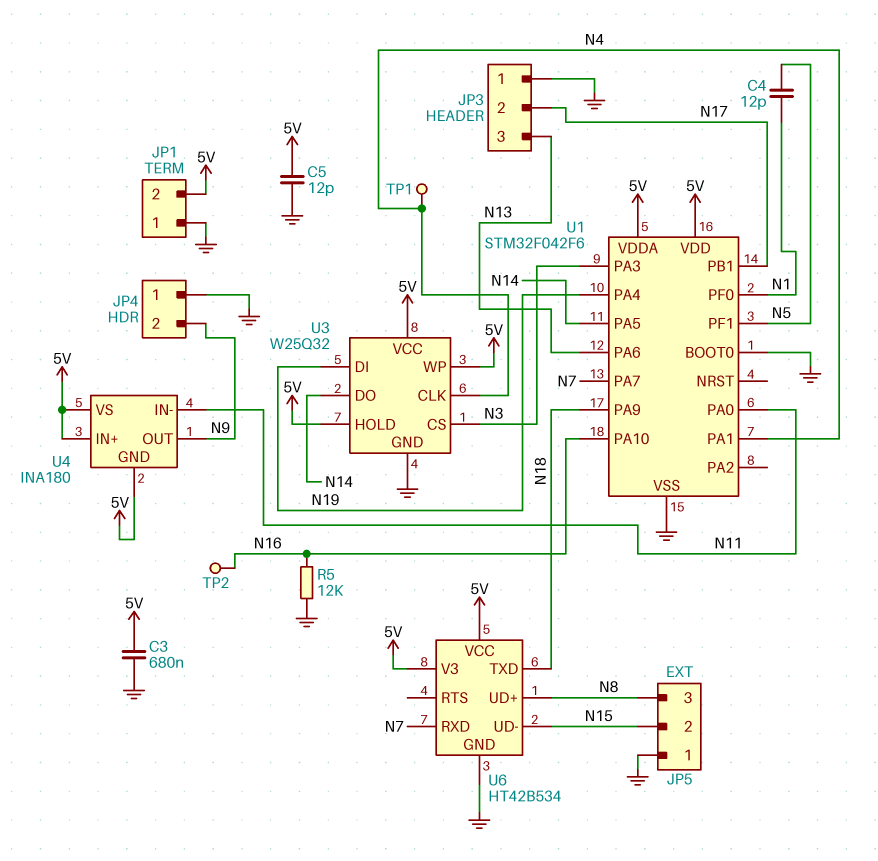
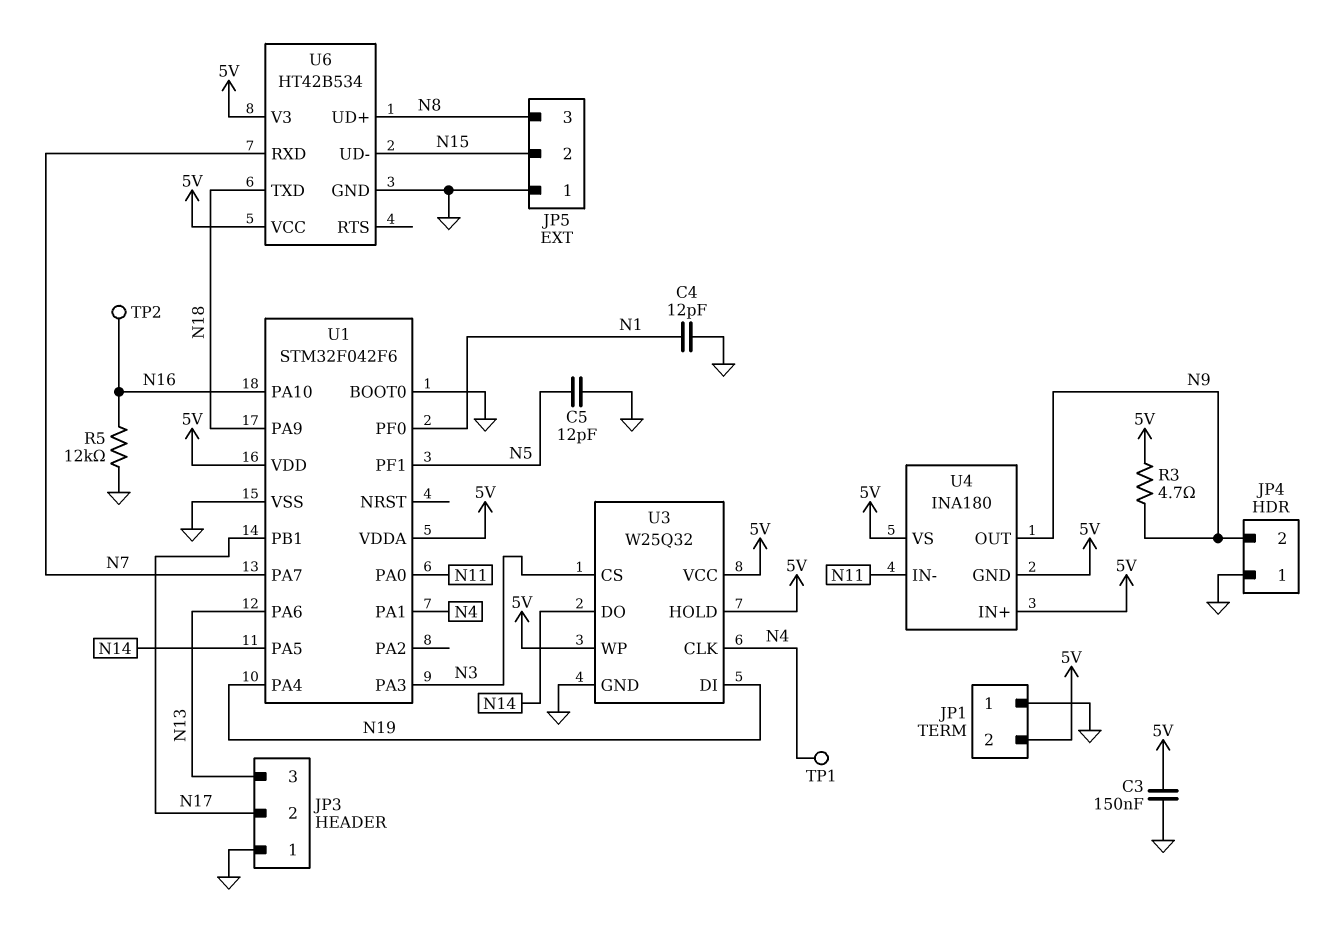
C3: 680nF (5V, GND) -> 150nF (5V, GND)
C4: 12pF (N1, N5) -> 12pF (GND, N1)
C5: 12pF (5V, GND) -> 12pF (GND, N5)
R3: none -> 4.7 (5V, N9)

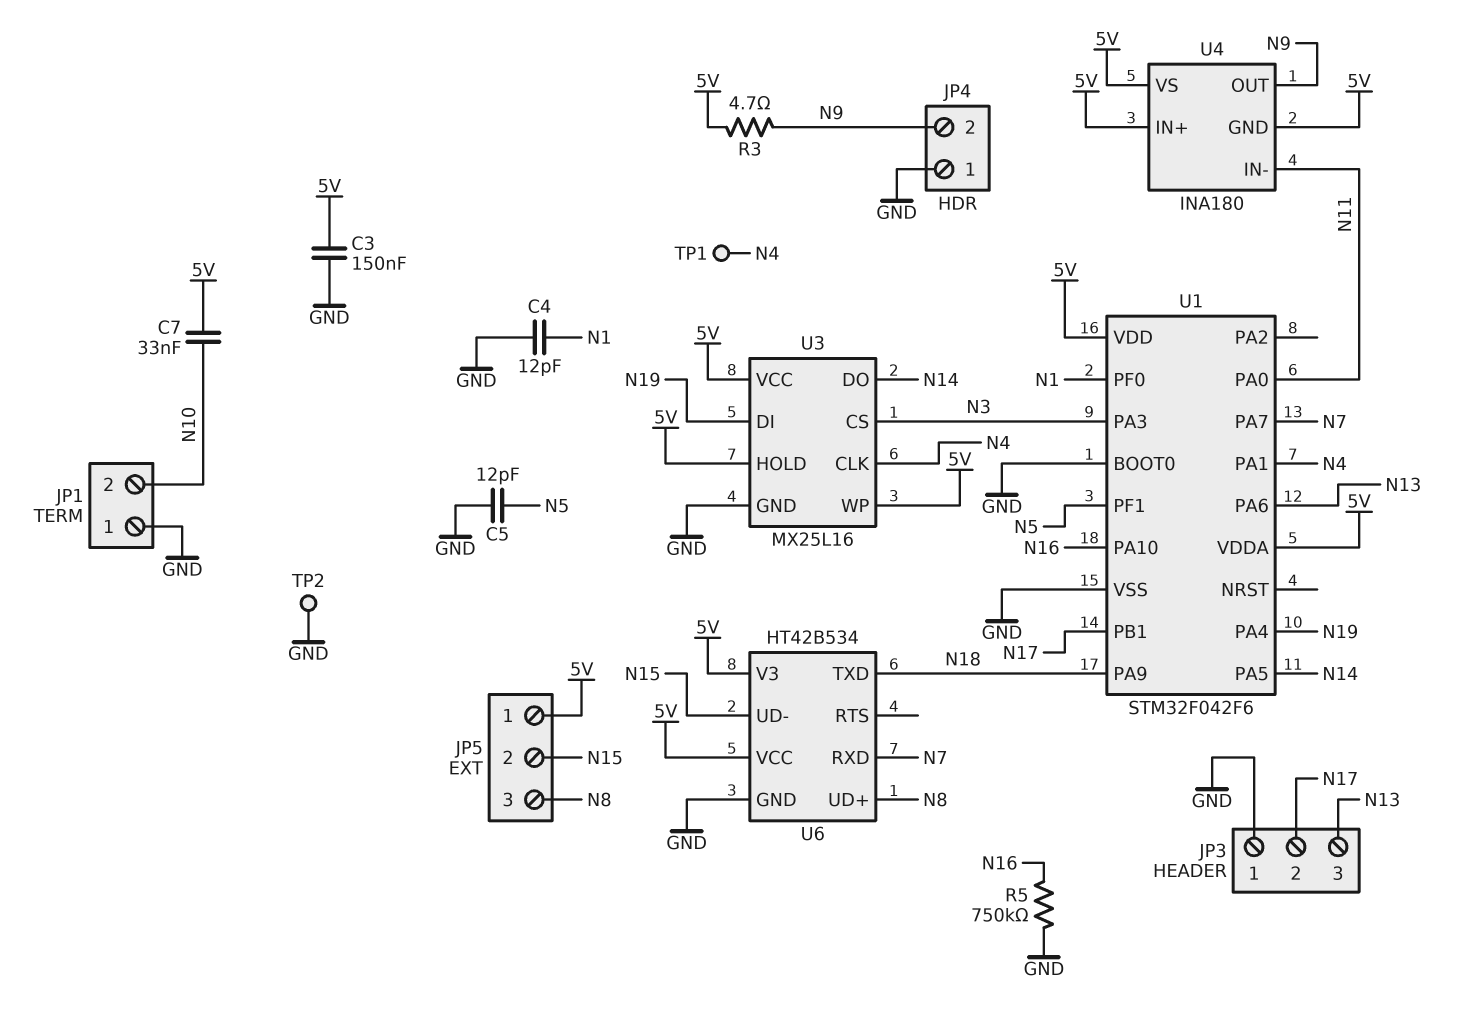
C7: none -> 33nF (5V, N10)
JP1 pin 2: 5V -> N10
JP5 pin 1: GND -> 5V
R5: 12k (GND, N16) -> 750k (GND, N16)
TP2: test point (N16) -> test point (GND)
U3: W25Q32 -> MX25L16

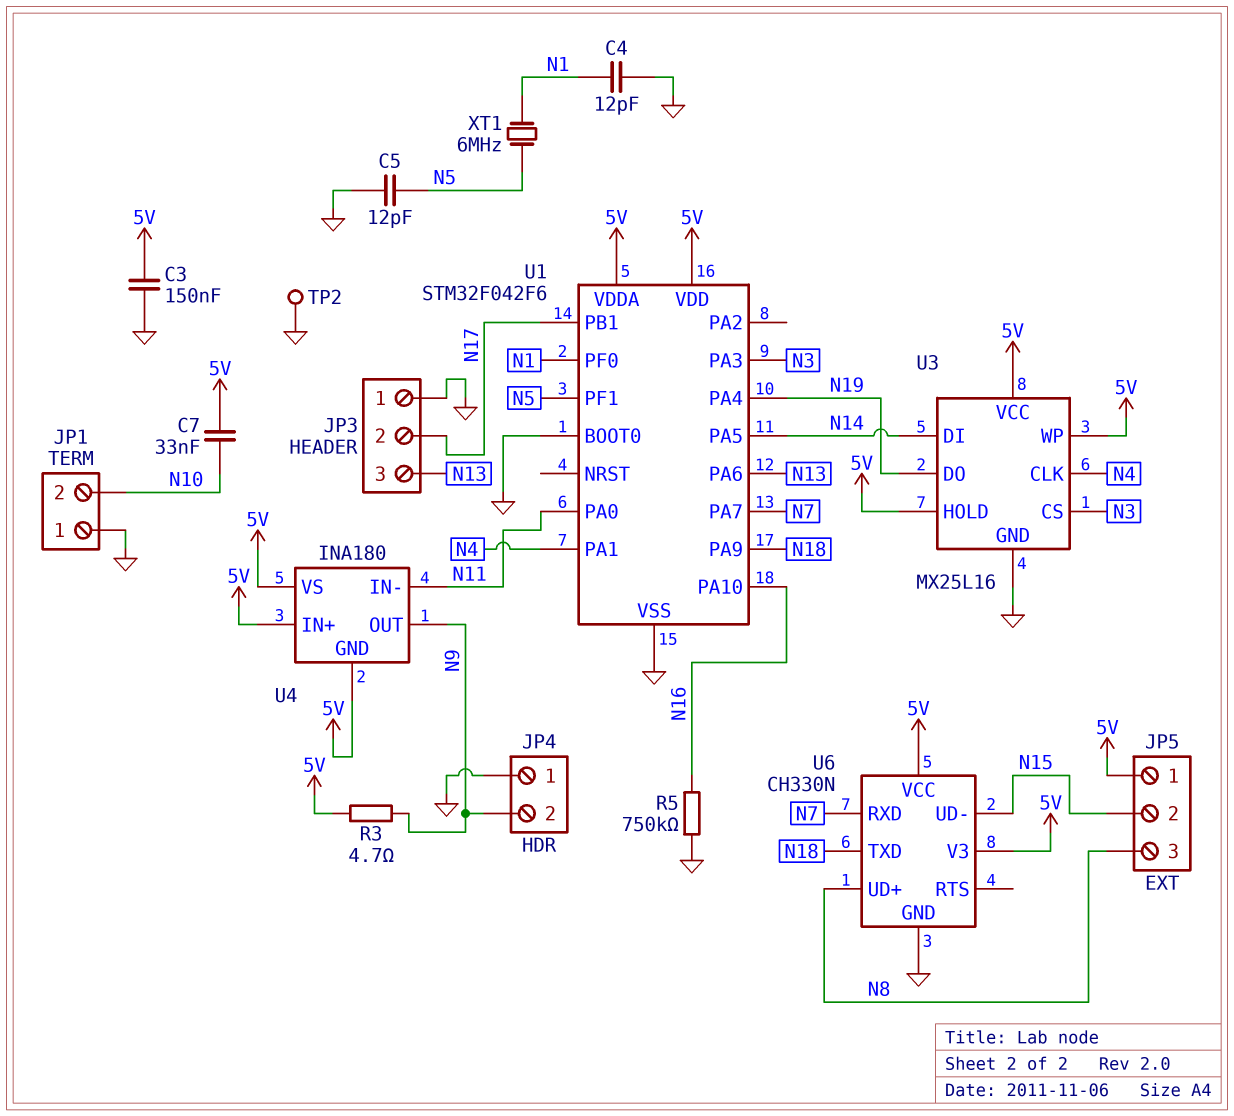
TP1: test point (N4) -> none
U3 pin DI: N19 -> N14
U3 pin DO: N14 -> N19
U6: HT42B534 -> CH330N
XT1: none -> 6MHz (N1, N5)

